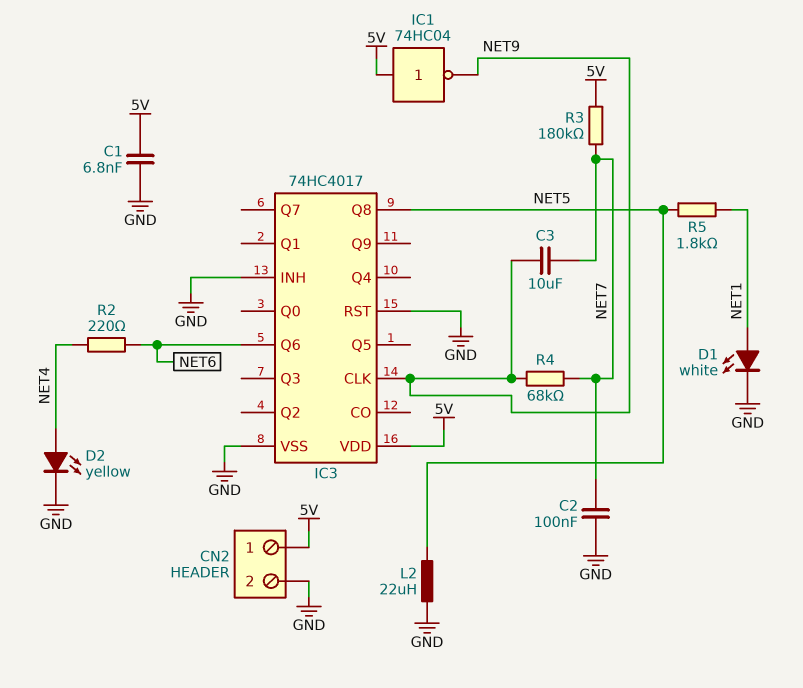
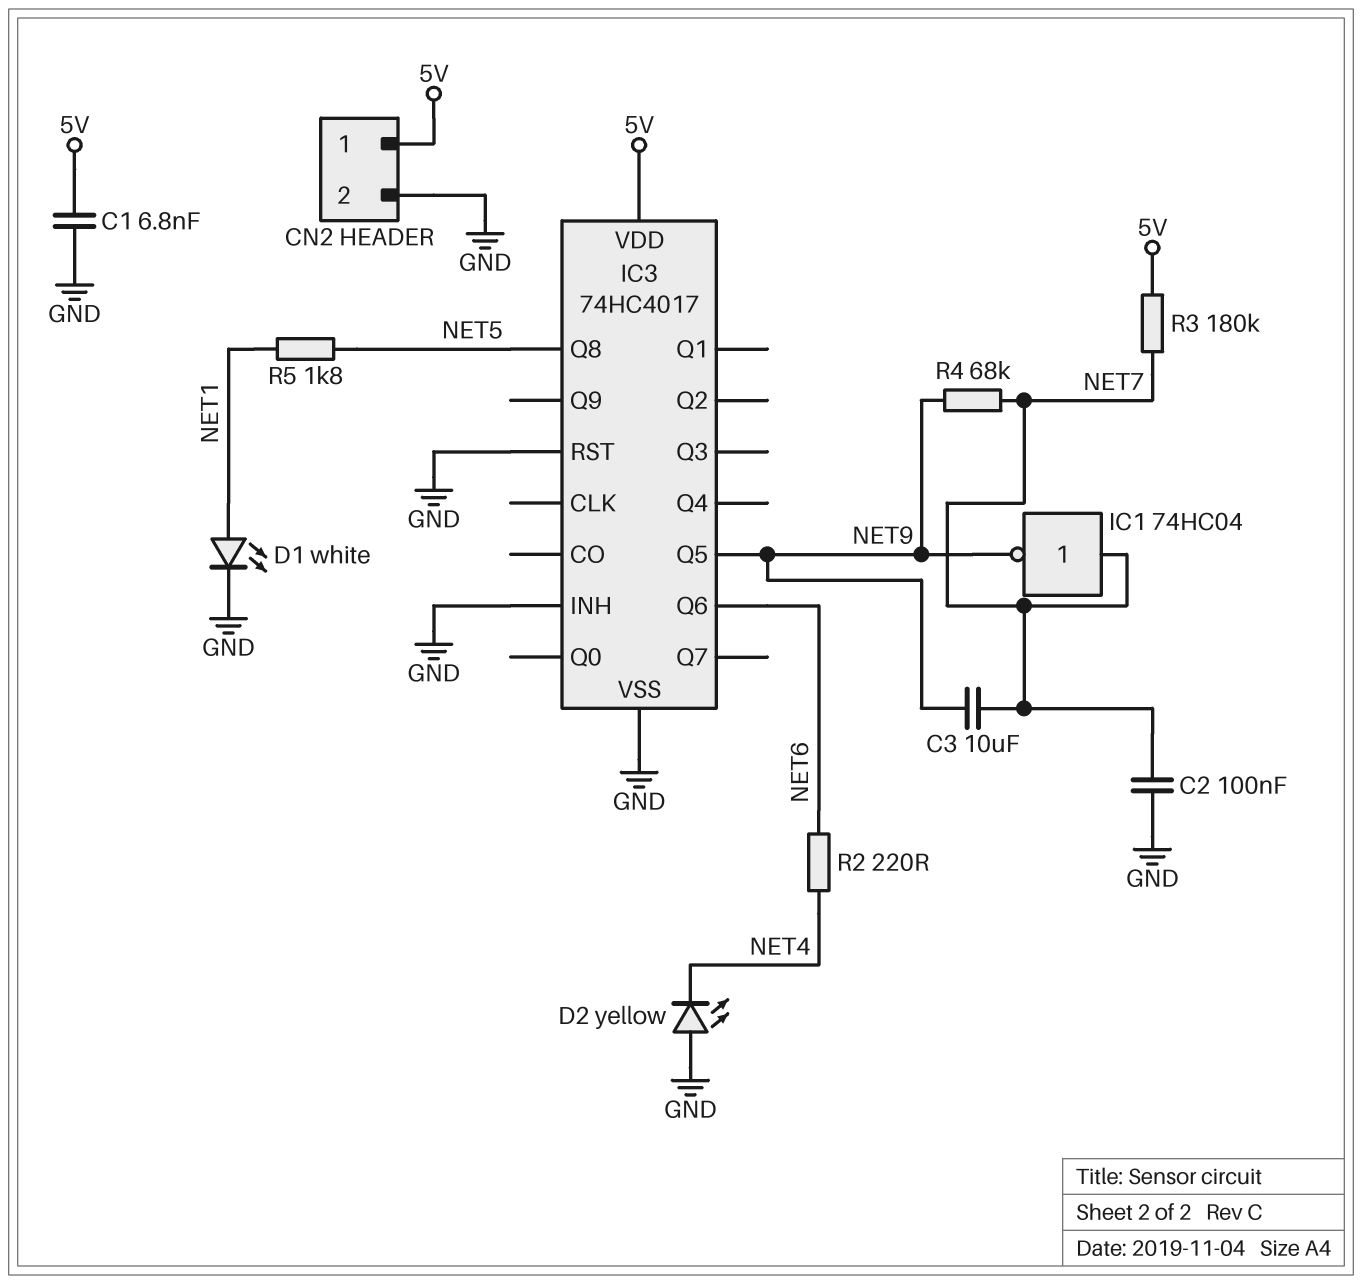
D2: LED yellow (A NET4, K GND) -> LED yellow (A GND, K NET4)
IC1: NOT 74HC04 (in 5V, out NET9) -> NOT 74HC04 (in NET7, out NET9)
IC3 pin CLK: NET9 -> none
IC3 pin Q5: none -> NET9
L2: 22uH (GND, NET5) -> none

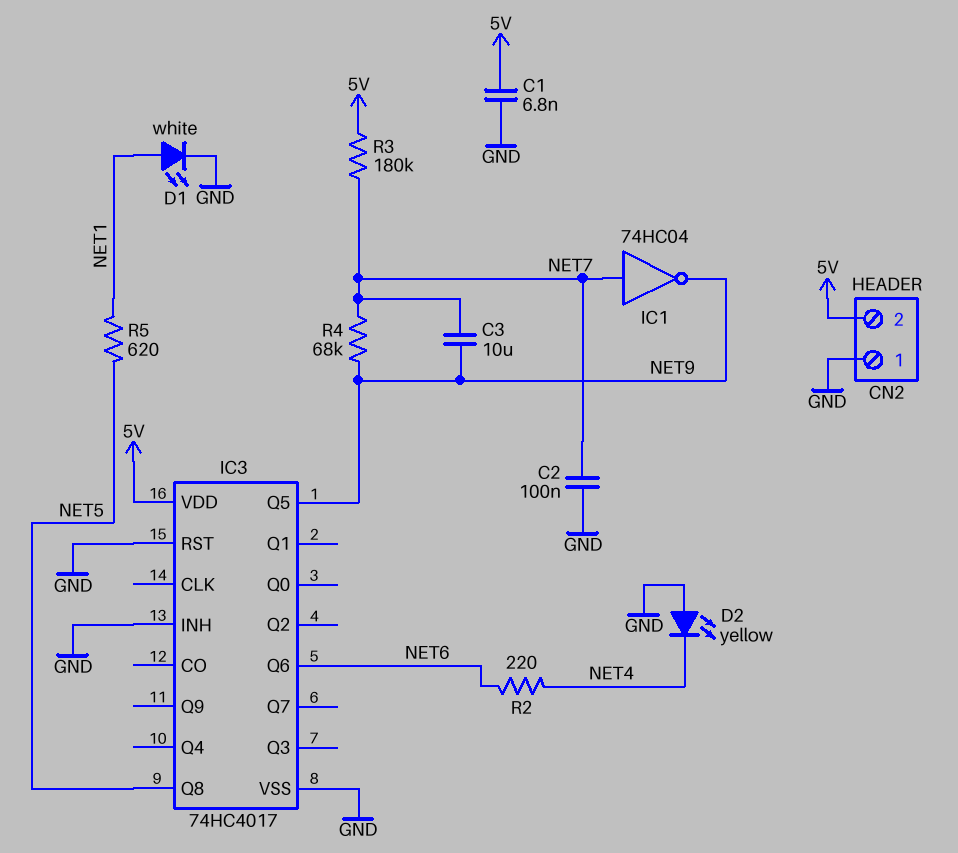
CN2 pin 1: 5V -> GND
CN2 pin 2: GND -> 5V
R5: 1.8k (NET1, NET5) -> 620 (NET1, NET5)

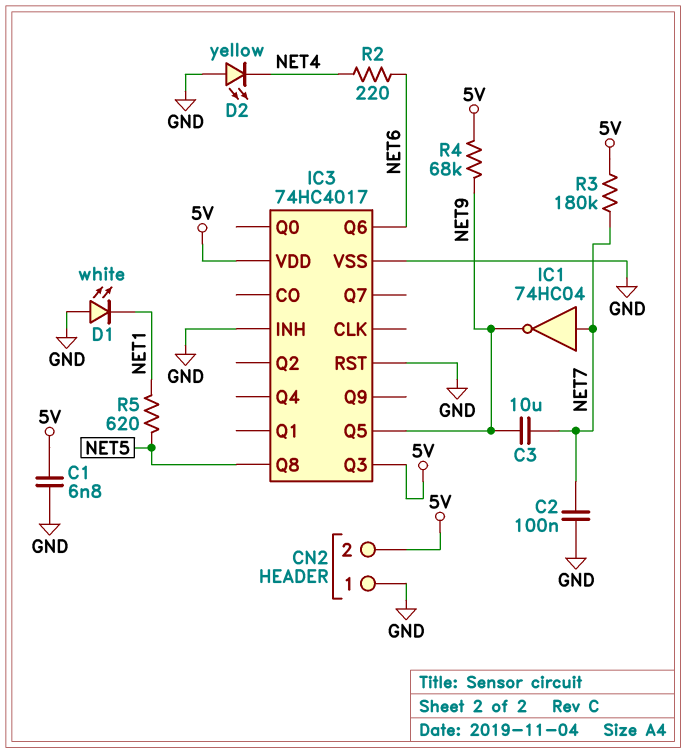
D1: LED white (A NET1, K GND) -> LED white (A GND, K NET1)
IC3 pin Q3: none -> 5V
R4: 68k (NET7, NET9) -> 68k (5V, NET9)

